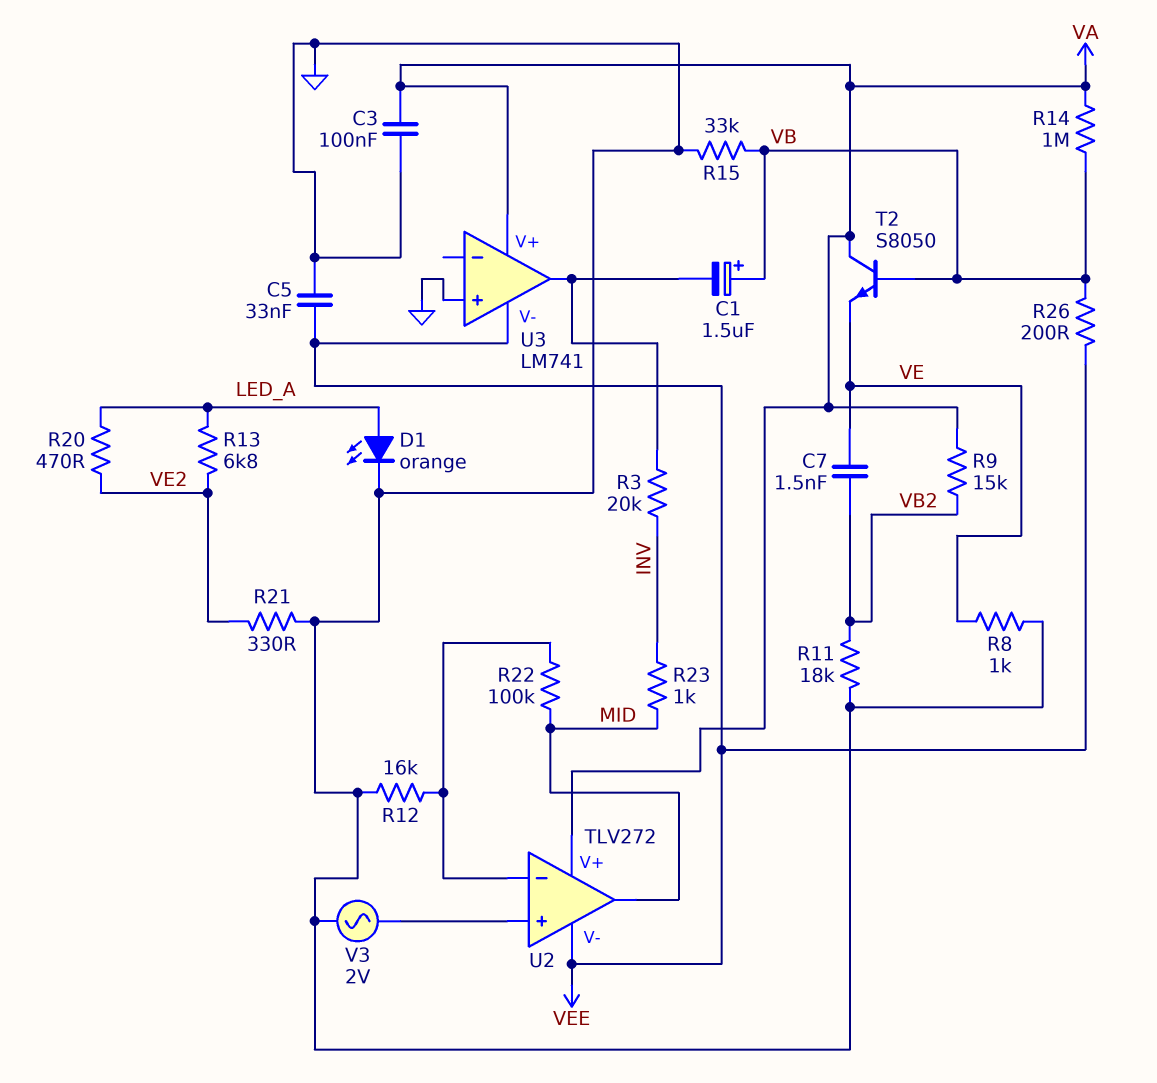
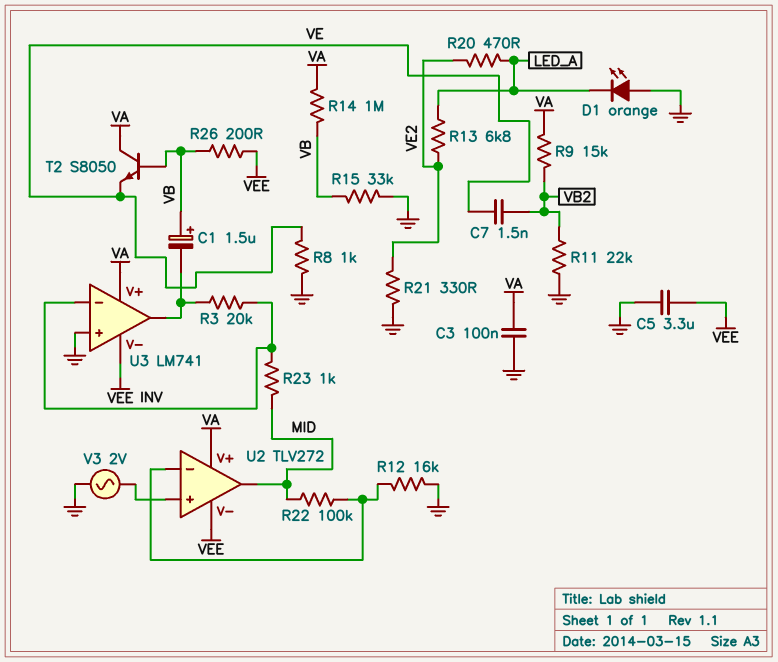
C5: 33nF (GND, VEE) -> 3.3uF (GND, VEE)
D1: LED orange (A LED_A, K GND) -> LED orange (A GND, K LED_A)
R11: 18k (GND, VB2) -> 22k (GND, VB2)
U3 pin in-: none -> INV

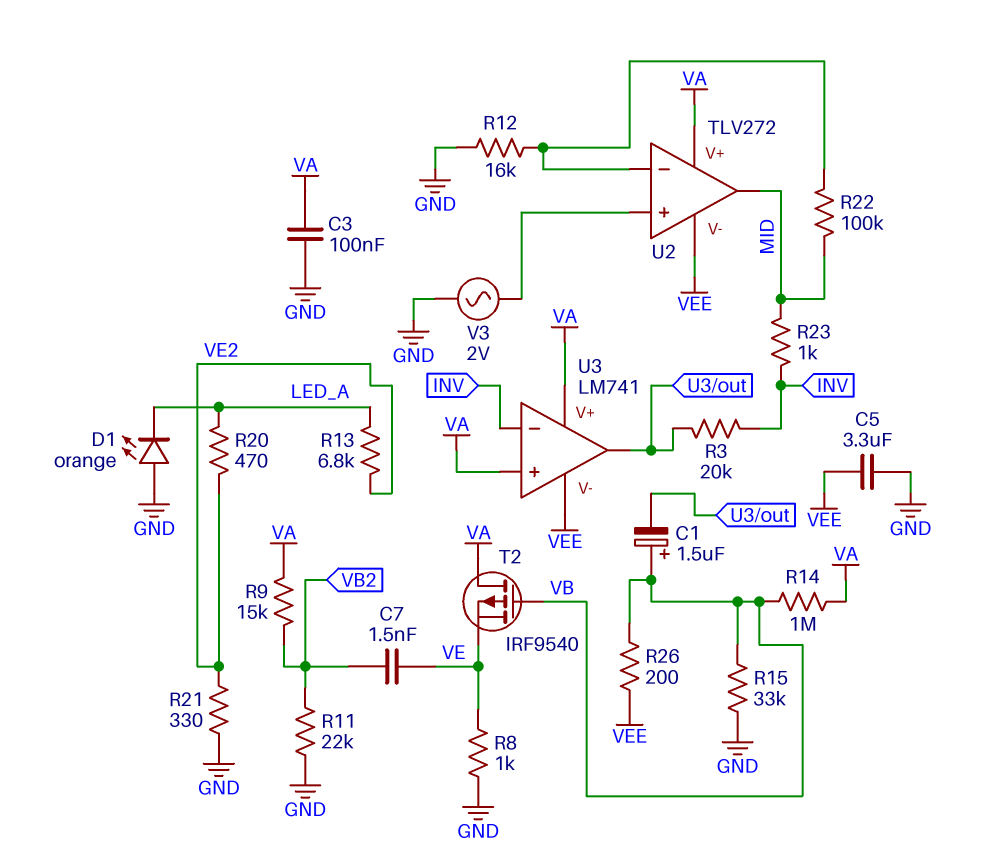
T2: NPN S8050 (B VB, C VA, E VE) -> PMOS IRF9540 (G VB, D VA, S VE)
U3 pin in+: GND -> VA

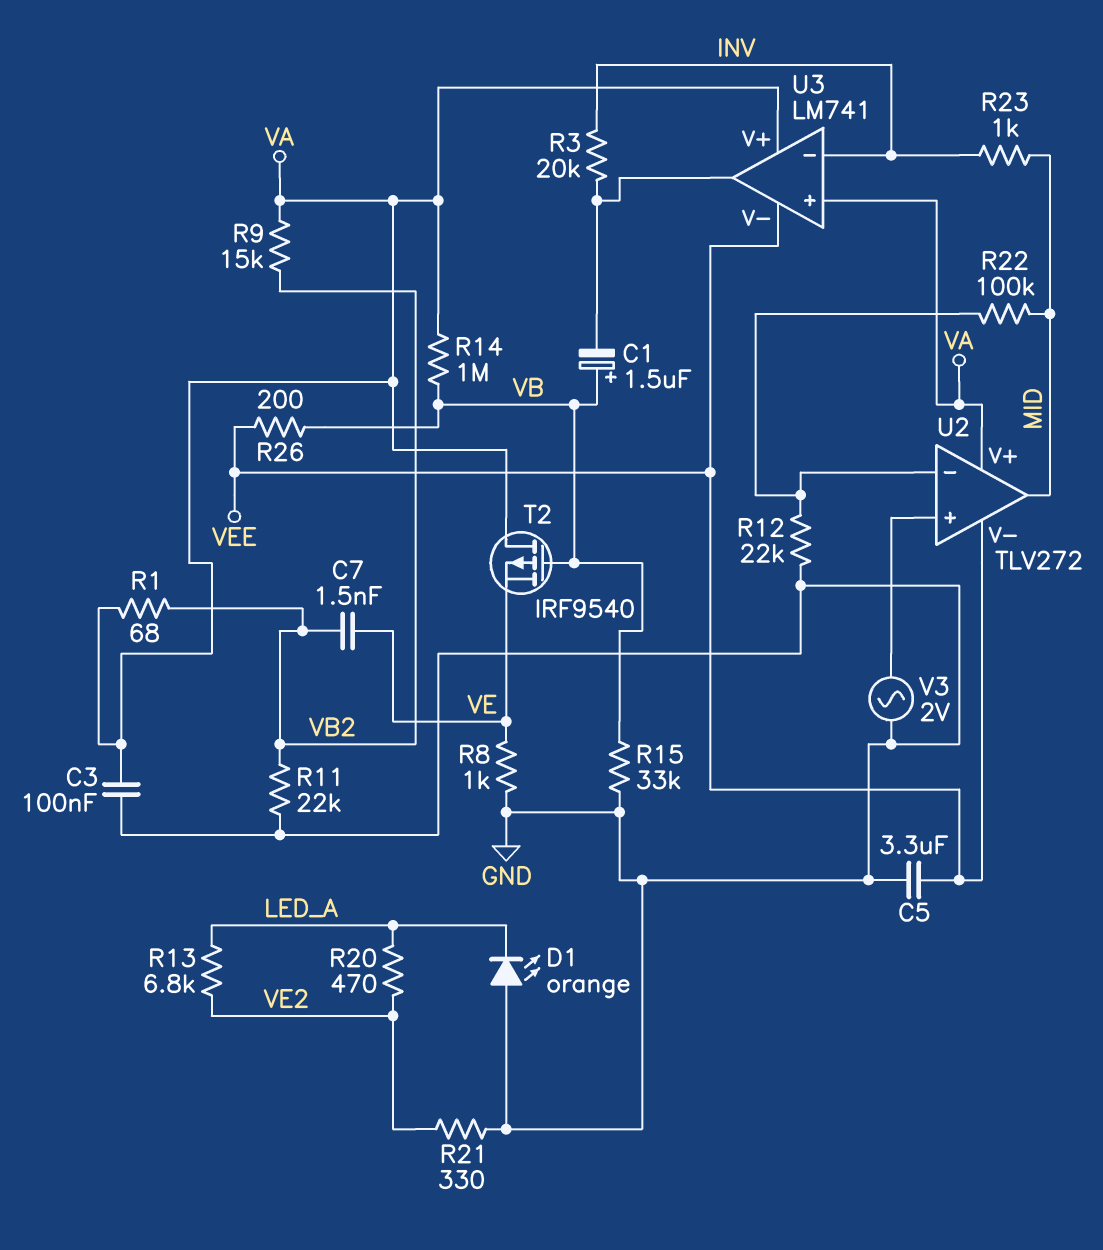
R1: none -> 68 (VA, VB2)
R12: 16k (GND, U2/in-) -> 22k (GND, U2/in-)

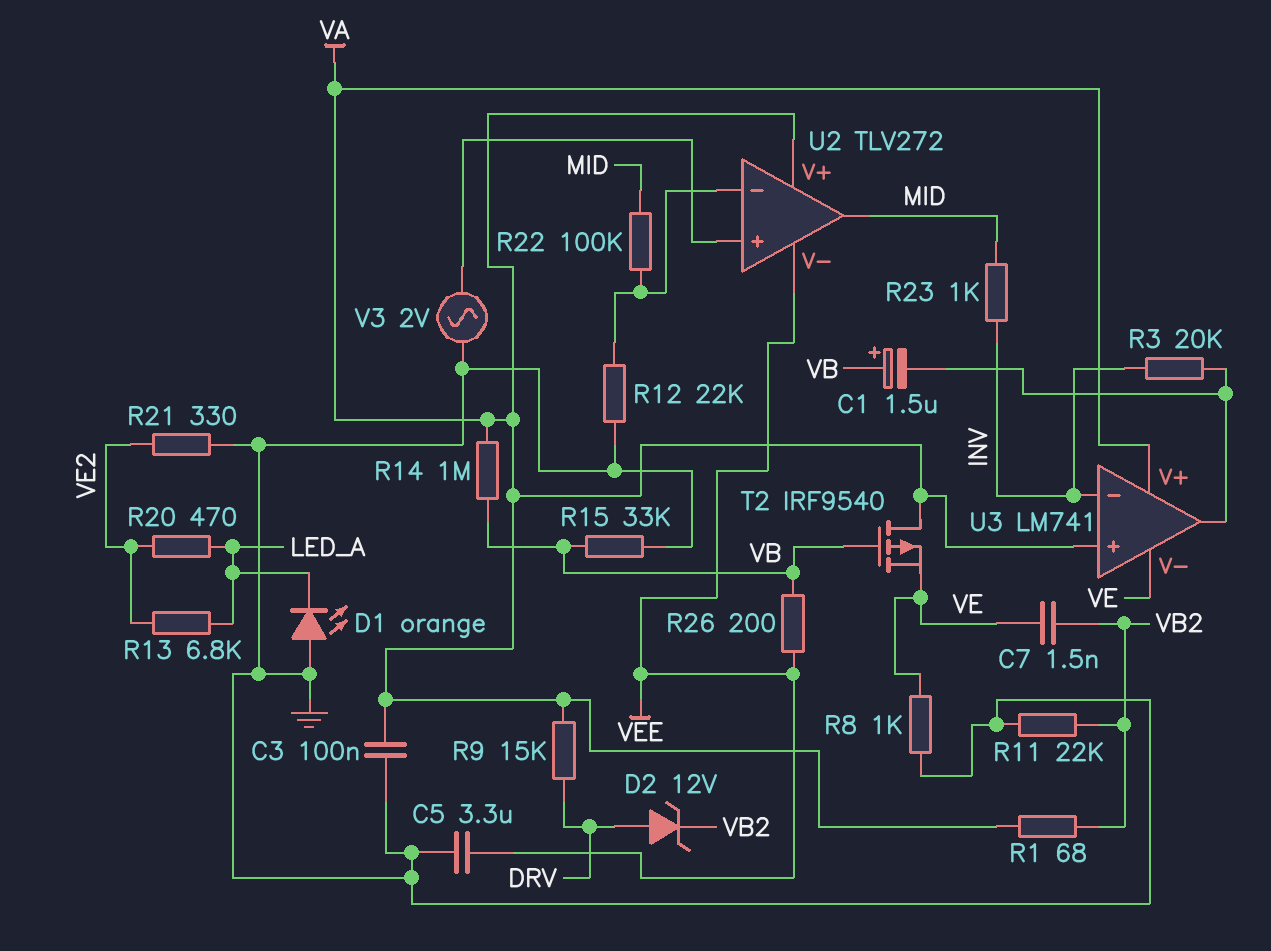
D2: none -> zener 12V (A DRV, K VB2)
R9: 15k (VA, VB2) -> 15k (DRV, VA)
U3 pin V-: VEE -> VE

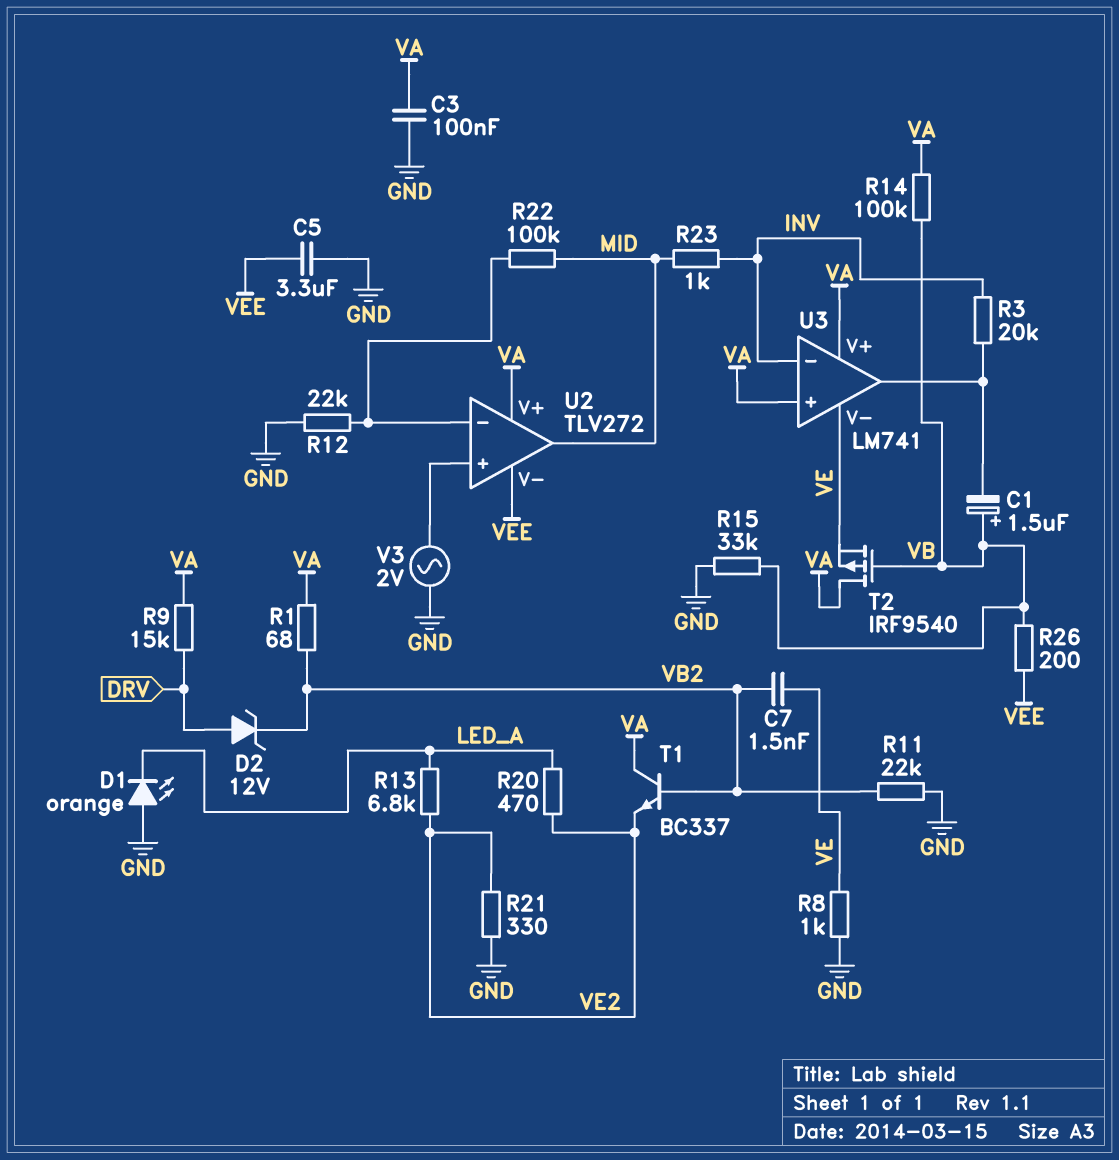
R14: 1M (VA, VB) -> 100k (VA, VB)
T1: none -> NPN BC337 (B VB2, C VA, E VE2)

